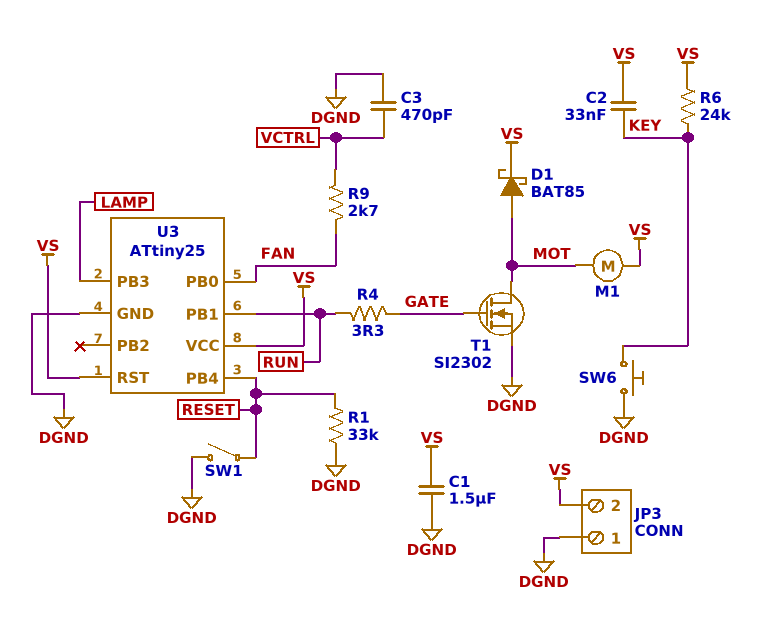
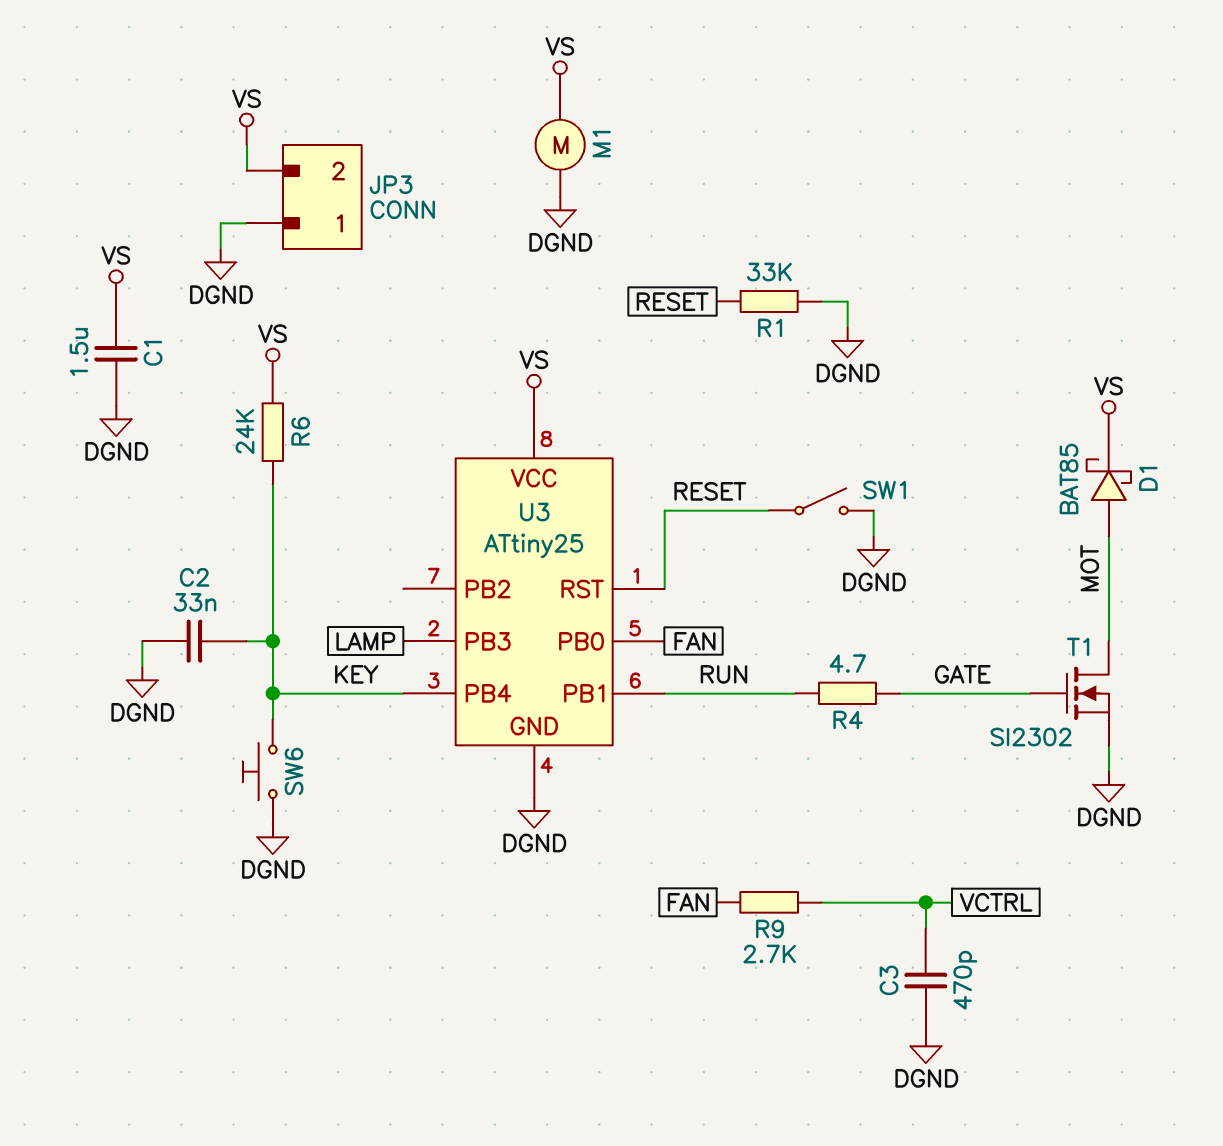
C2: 33nF (KEY, VS) -> 33nF (DGND, KEY)
M1: motor (MOT, VS) -> motor (DGND, VS)
R4: 3.3 (GATE, RUN) -> 4.7 (GATE, RUN)
U3 pin PB4: RESET -> KEY
U3 pin RST: VS -> RESET

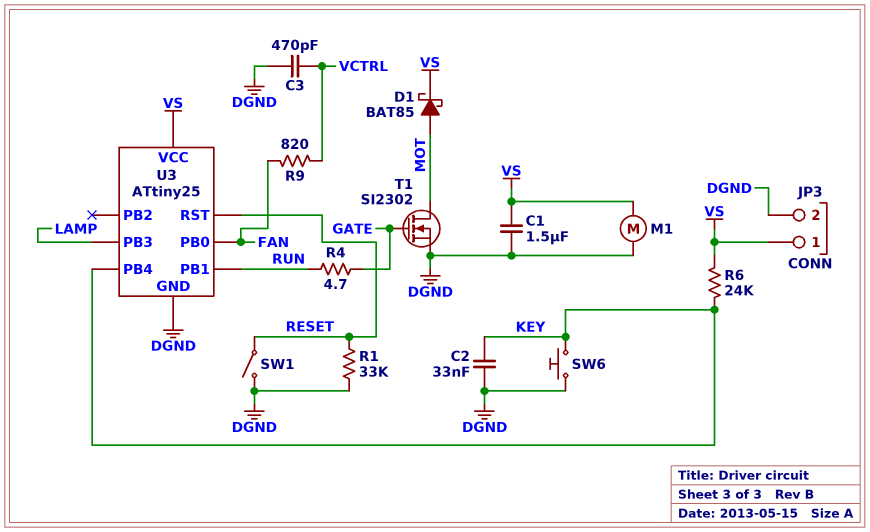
JP3 pin 1: DGND -> VS
JP3 pin 2: VS -> DGND
R9: 2.7k (FAN, VCTRL) -> 820 (FAN, VCTRL)

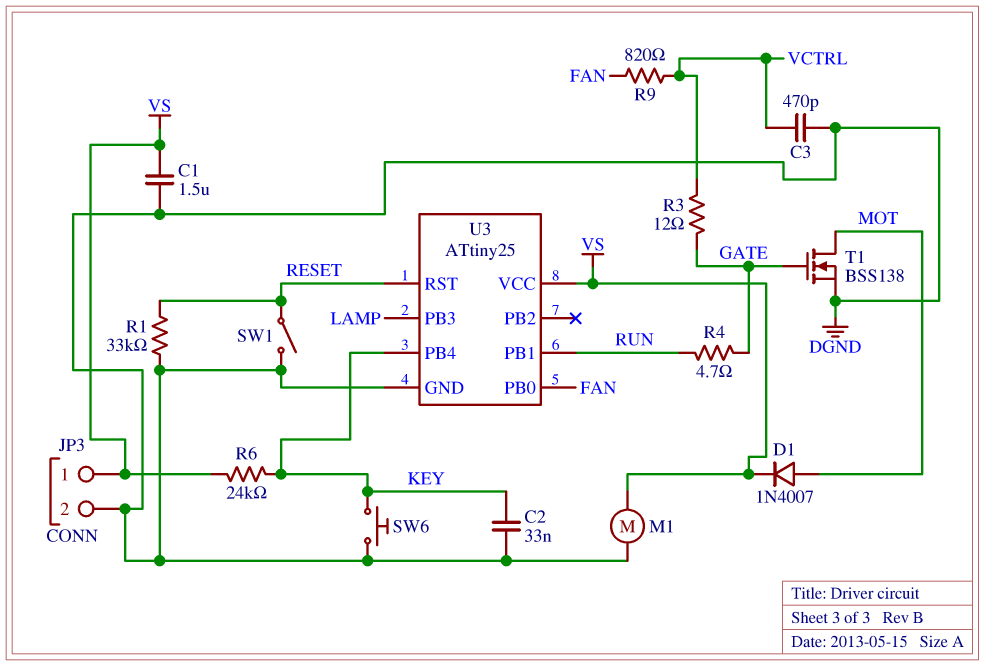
D1: schottky BAT85 (A MOT, K VS) -> diode 1N4007 (A MOT, K VS)
R3: none -> 12 (GATE, VCTRL)
T1: NMOS SI2302 (G GATE, D MOT, S DGND) -> NMOS BSS138 (G GATE, D MOT, S DGND)

